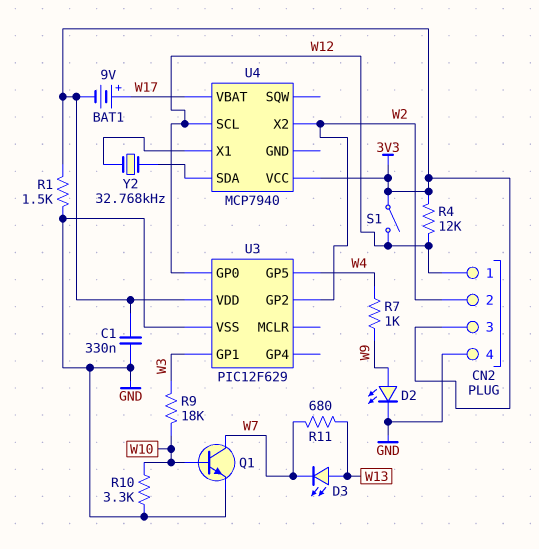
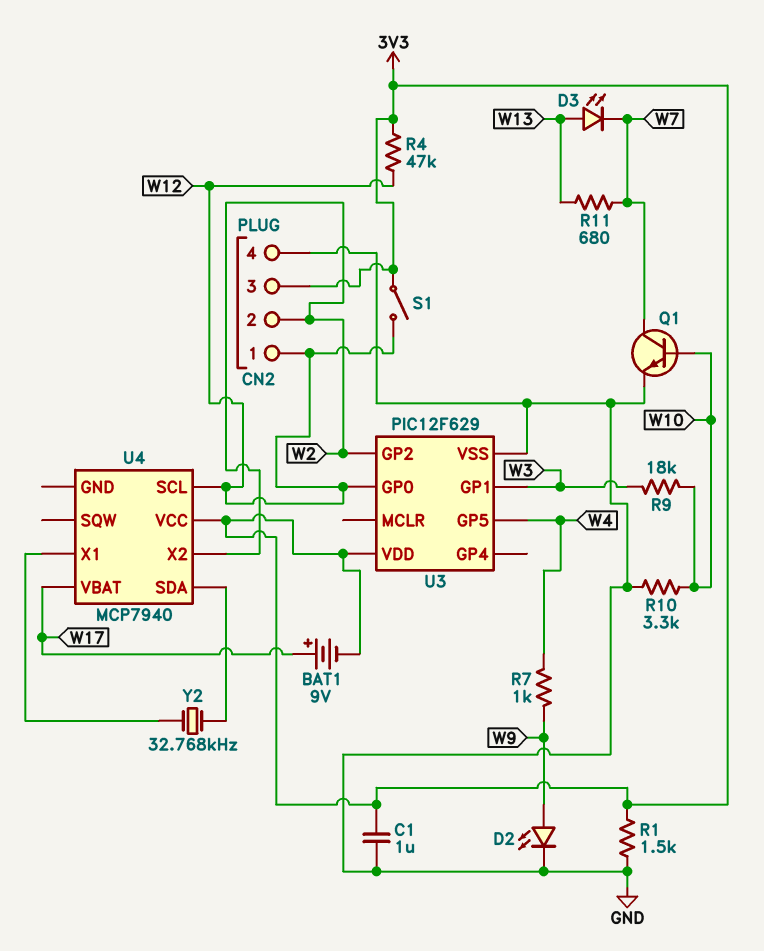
C1: 330nF (3V3, GND) -> 1uF (3V3, GND)
R4: 12k (3V3, W12) -> 47k (3V3, W12)

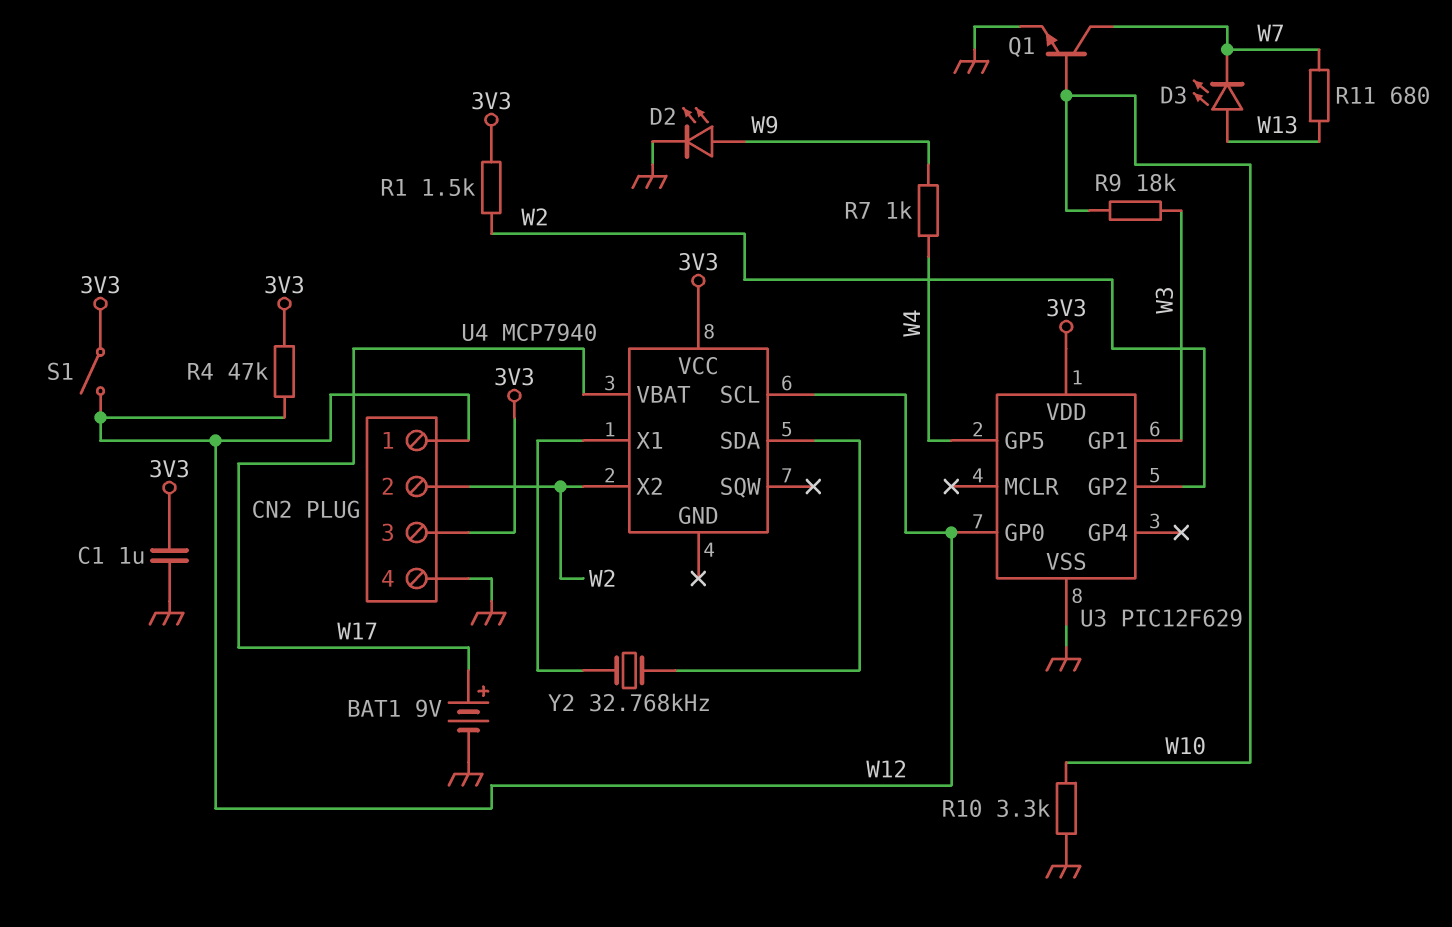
BAT1: 9V (plus W17, minus 3V3) -> 9V (plus W17, minus GND)
R1: 1.5k (3V3, GND) -> 1.5k (3V3, W2)

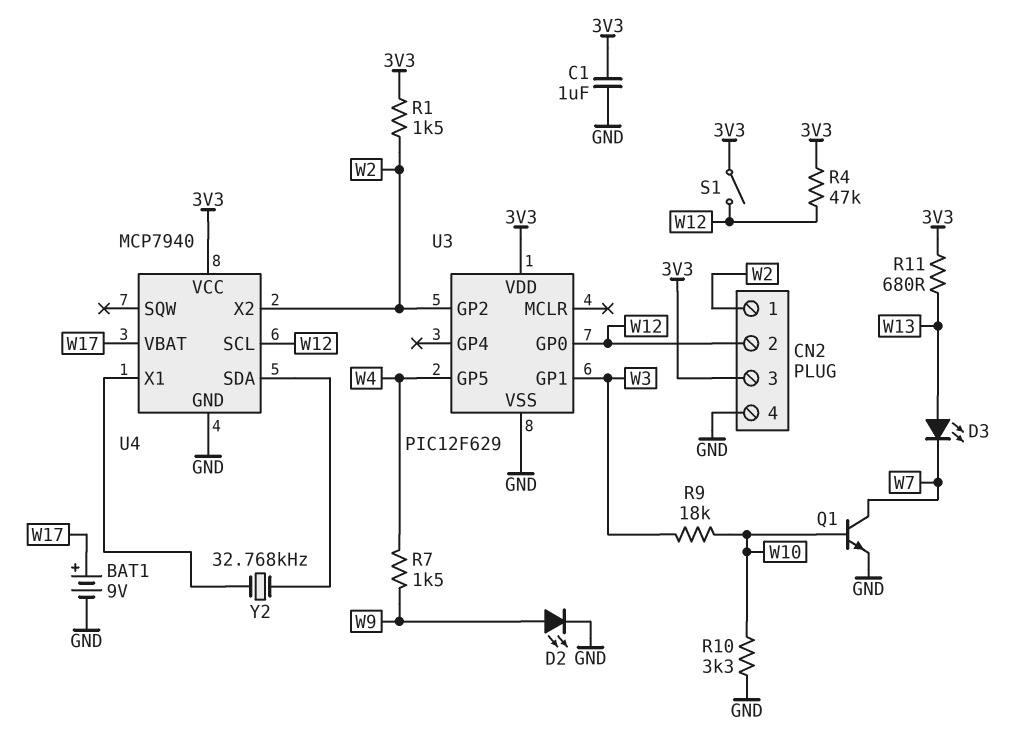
CN2 pin 1: W12 -> W2
CN2 pin 2: W2 -> W12
R7: 1k (W4, W9) -> 1.5k (W4, W9)
R11: 680 (W7, W13) -> 680 (3V3, W13)
U4 pin GND: none -> GND

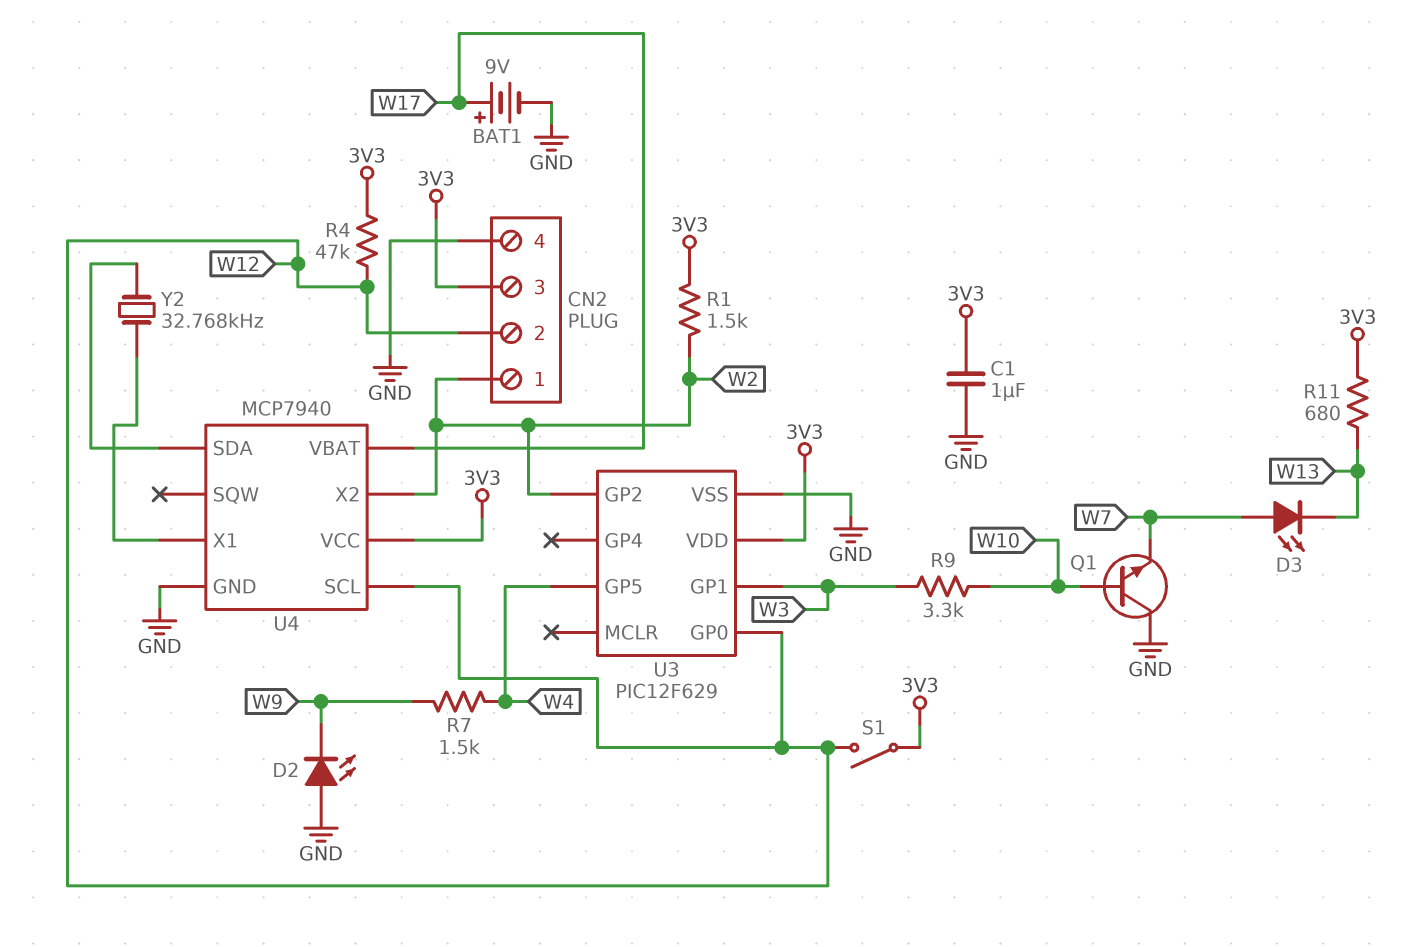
D2: LED (A W9, K GND) -> LED (A GND, K W9)
D3: LED (A W13, K W7) -> LED (A W7, K W13)
Q1: NPN (B W10, C W7, E GND) -> NPN (B W10, C GND, E W7)
R9: 18k (W3, W10) -> 3.3k (W3, W10)
R10: 3.3k (GND, W10) -> none

